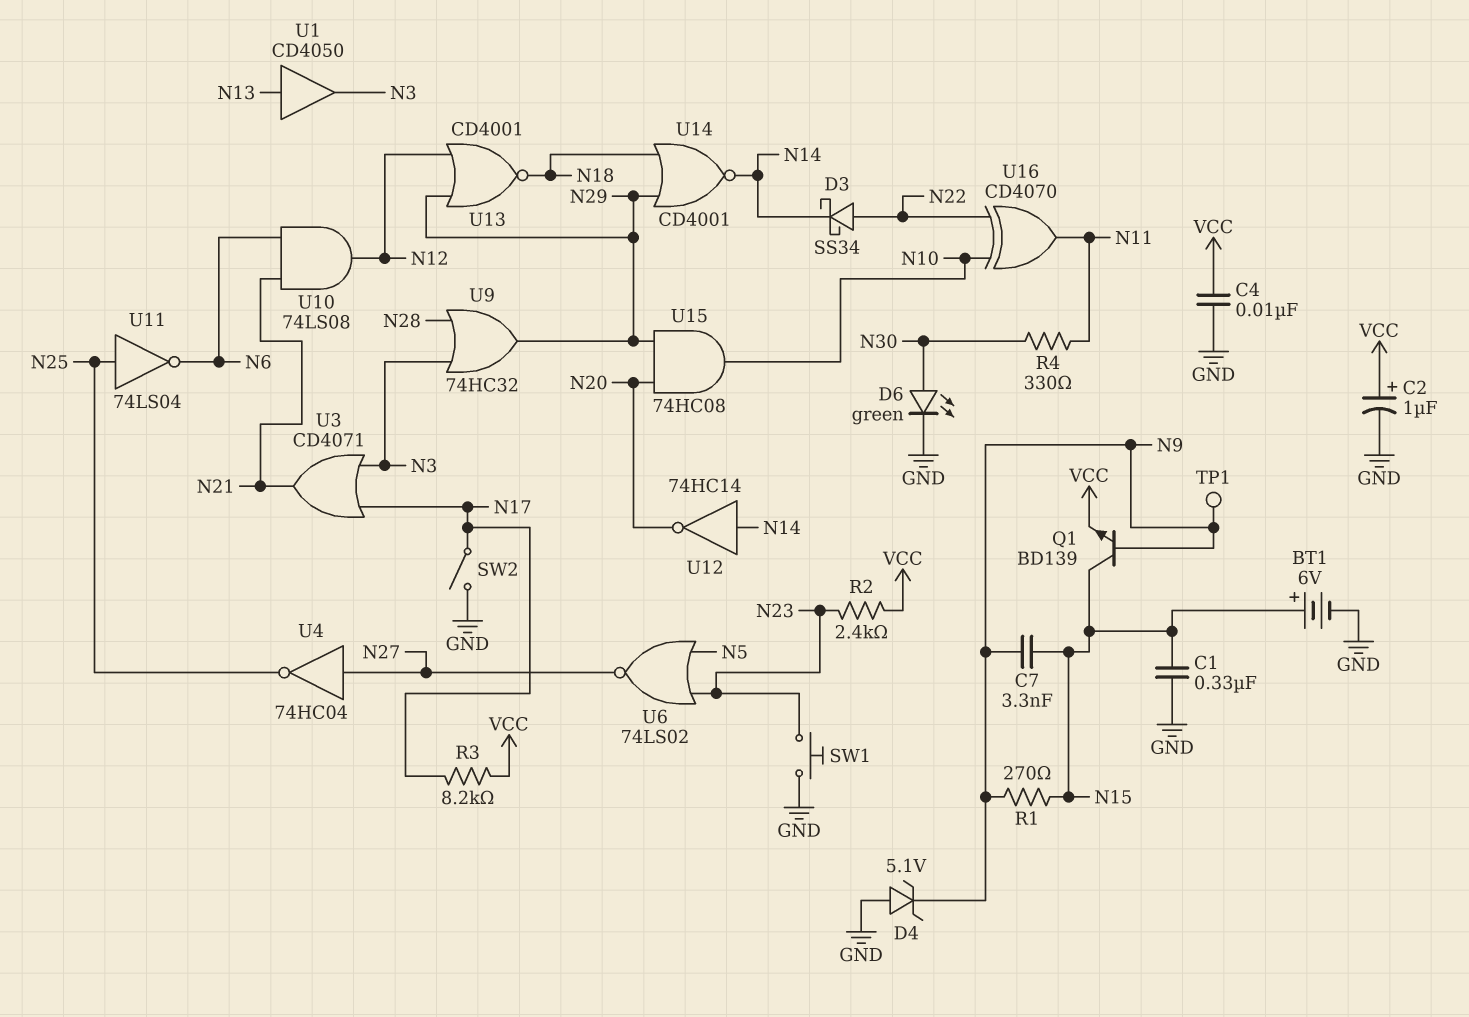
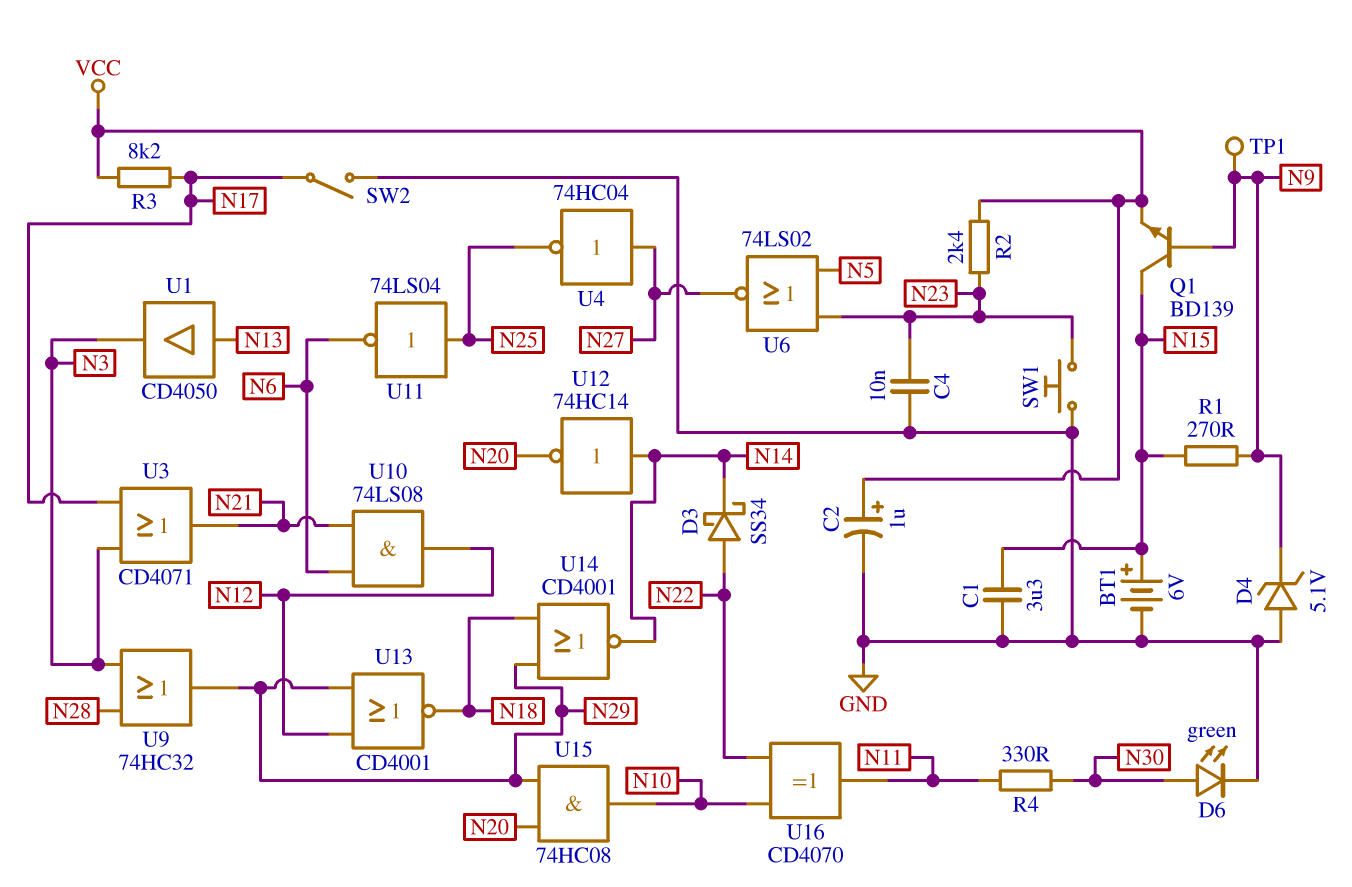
C1: 330nF (GND, N15) -> 3.3uF (GND, N15)
C4: 10nF (GND, VCC) -> 10nF (GND, N23)
C7: 3.3nF (N9, N15) -> none

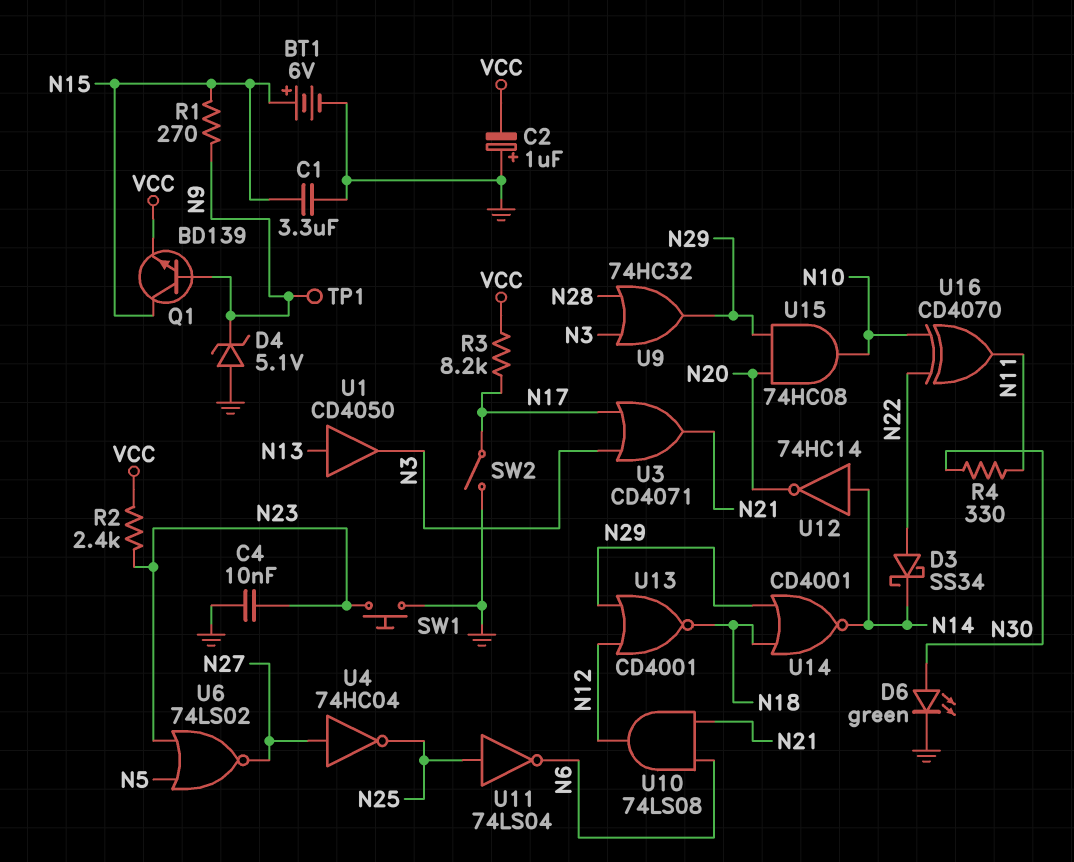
C2: 1uF (plus VCC, minus GND) -> 1uF (plus GND, minus VCC)

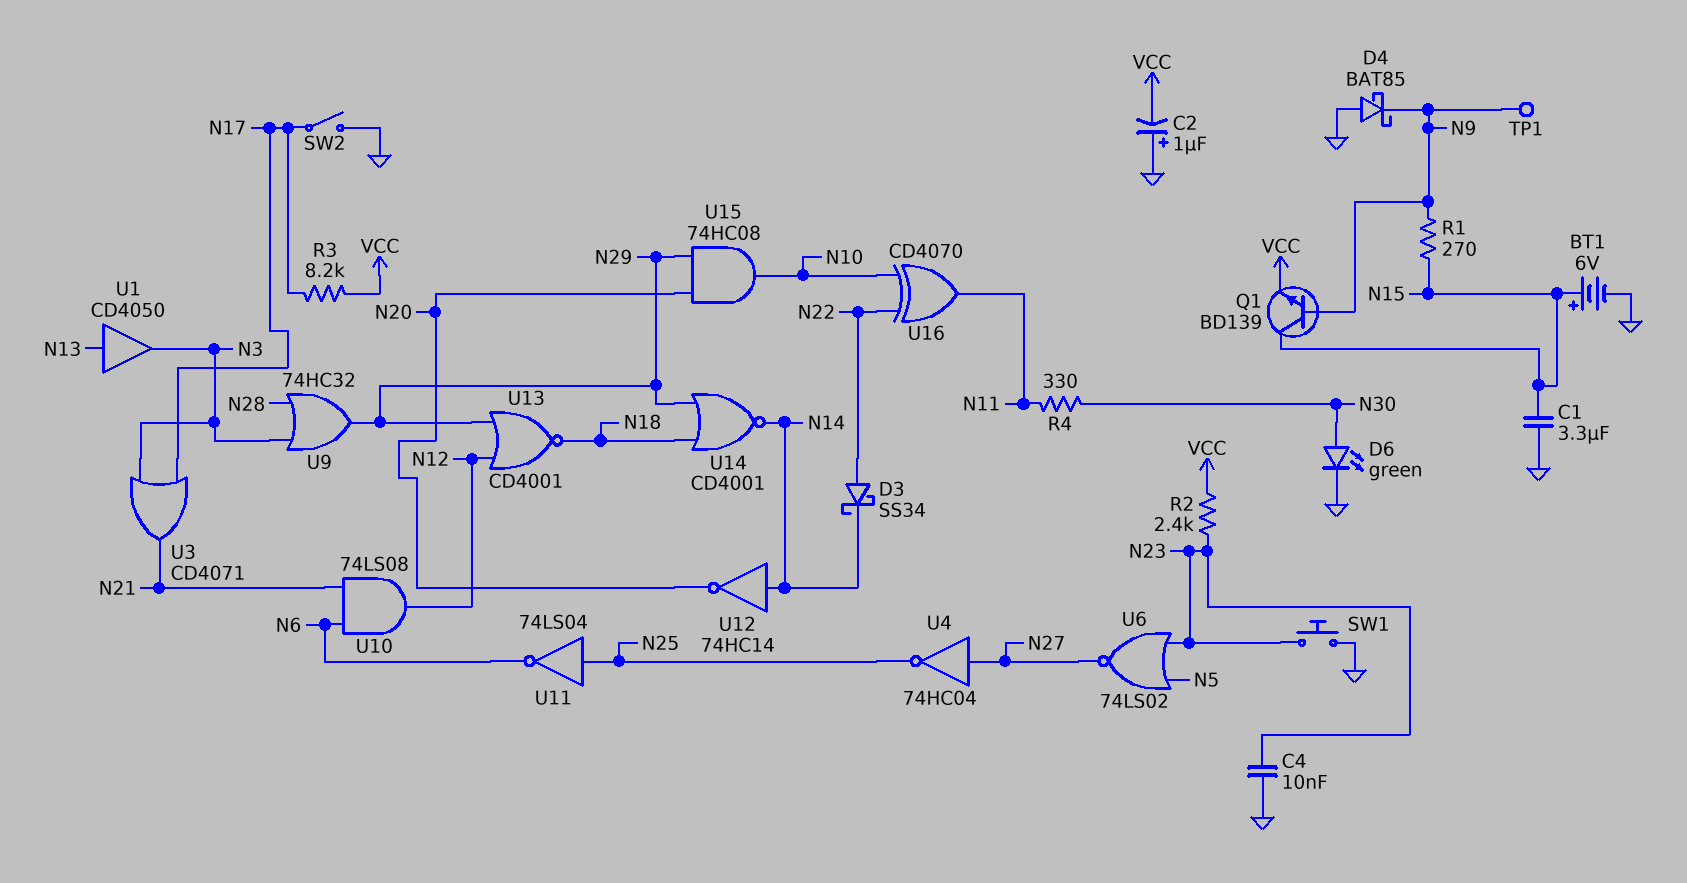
D4: zener 5.1V (A GND, K N9) -> schottky BAT85 (A GND, K N9)

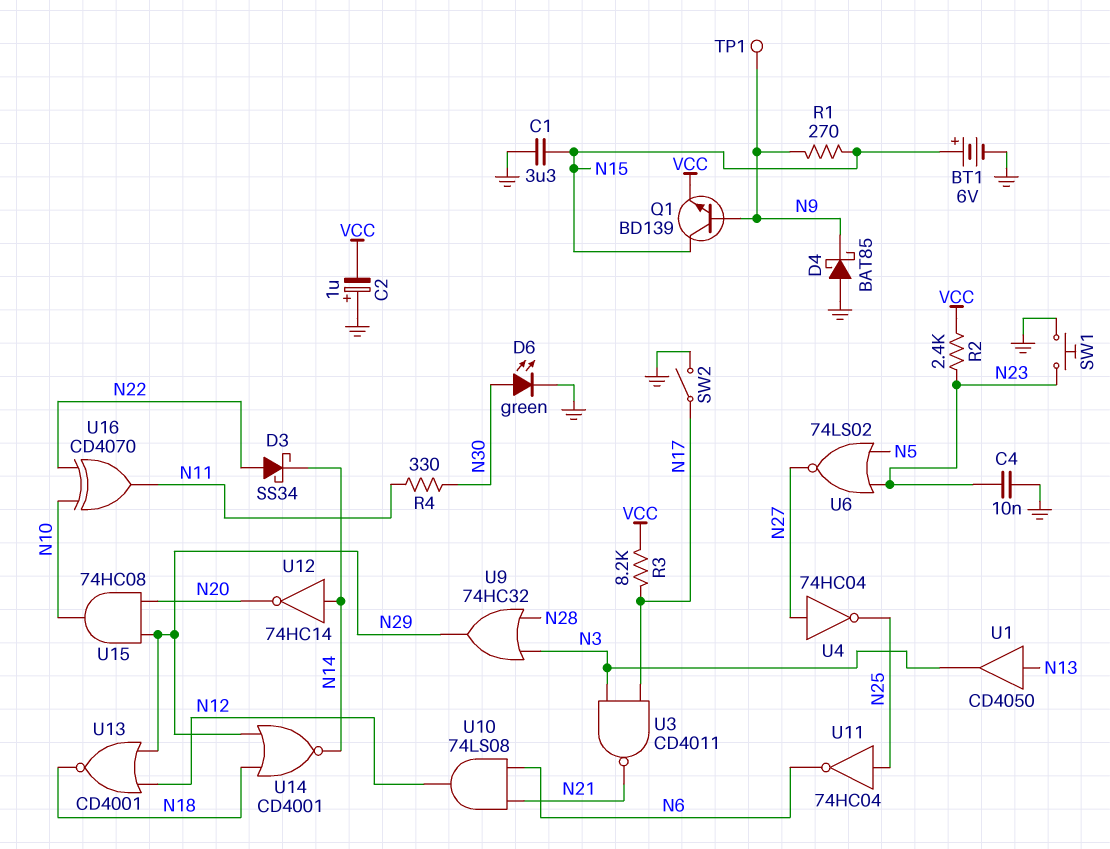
U3: OR CD4071 (in N3, in N17, out N21) -> NAND CD4011 (in N3, in N17, out N21)
U11: NOT 74LS04 (in N25, out N6) -> NOT 74HC04 (in N25, out N6)

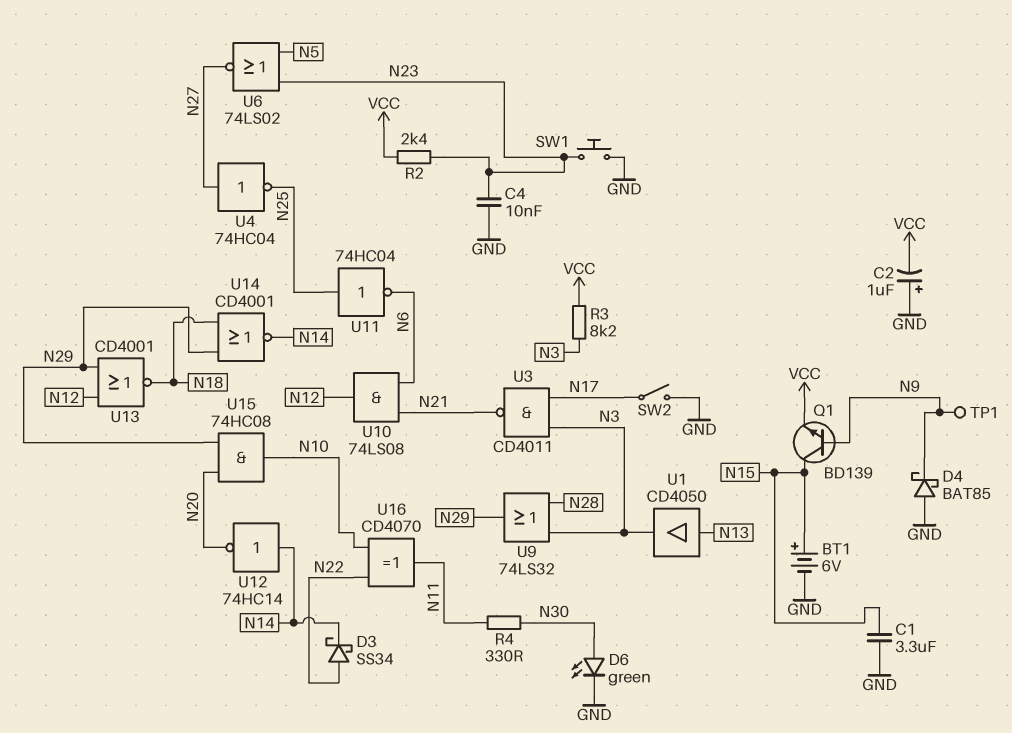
R1: 270 (N9, N15) -> none
R3: 8.2k (N17, VCC) -> 8.2k (N3, VCC)
U9: OR 74HC32 (in N3, in N28, out N29) -> OR 74LS32 (in N3, in N28, out N29)

